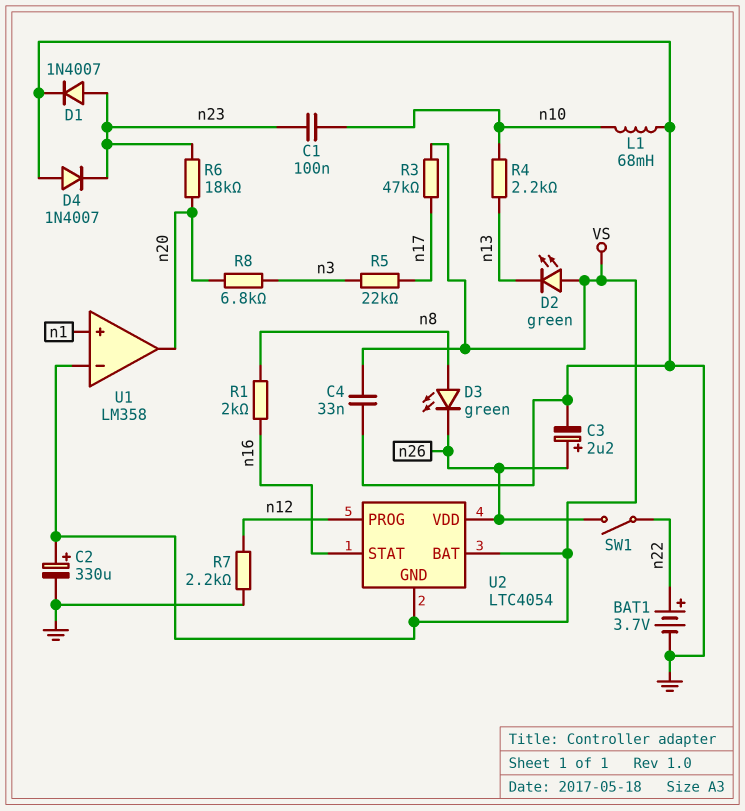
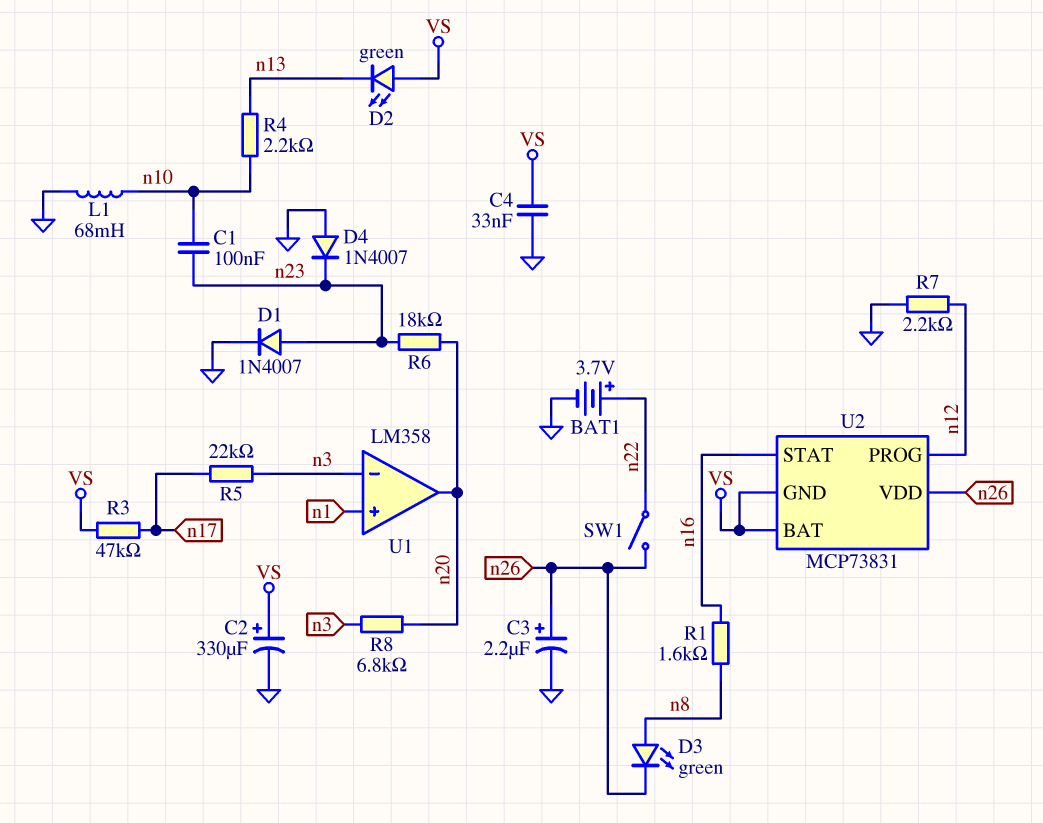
R1: 2k (n8, n16) -> 1.6k (n8, n16)
U1 pin in-: VS -> n3
U2: LTC4054 -> MCP73831

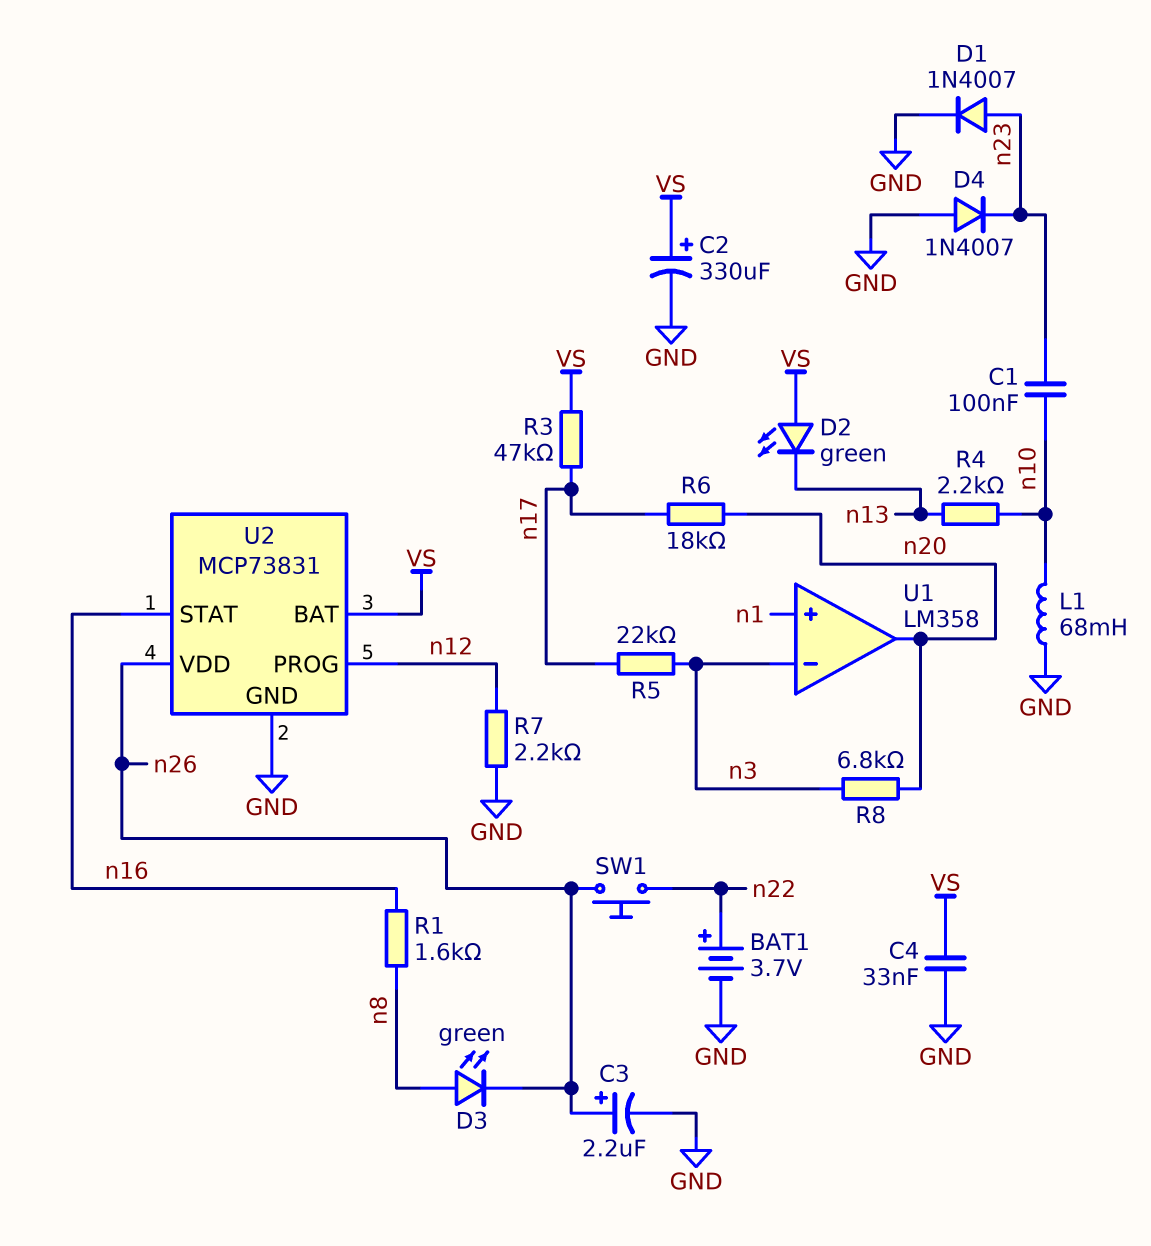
R6: 18k (n20, n23) -> 18k (n17, n20)
SW1: switch (n22, n26) -> button (n22, n26)
U2 pin GND: VS -> GND

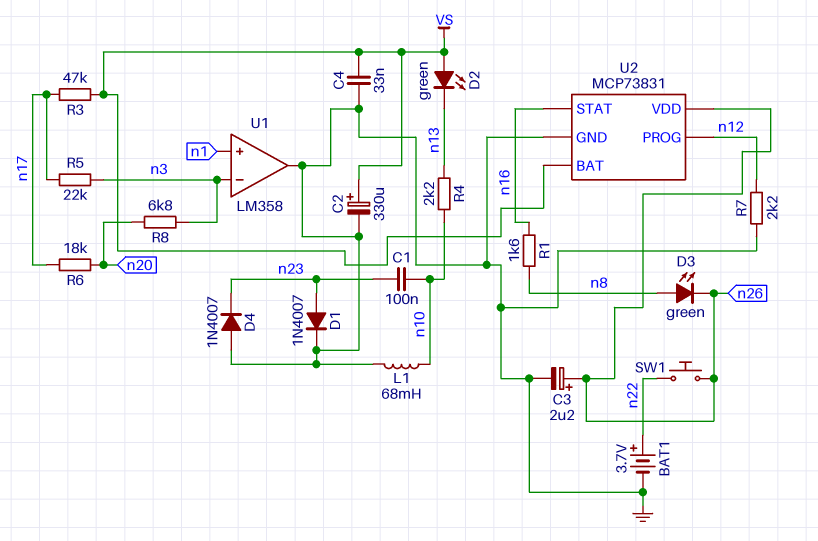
U1 pin out: n20 -> GND

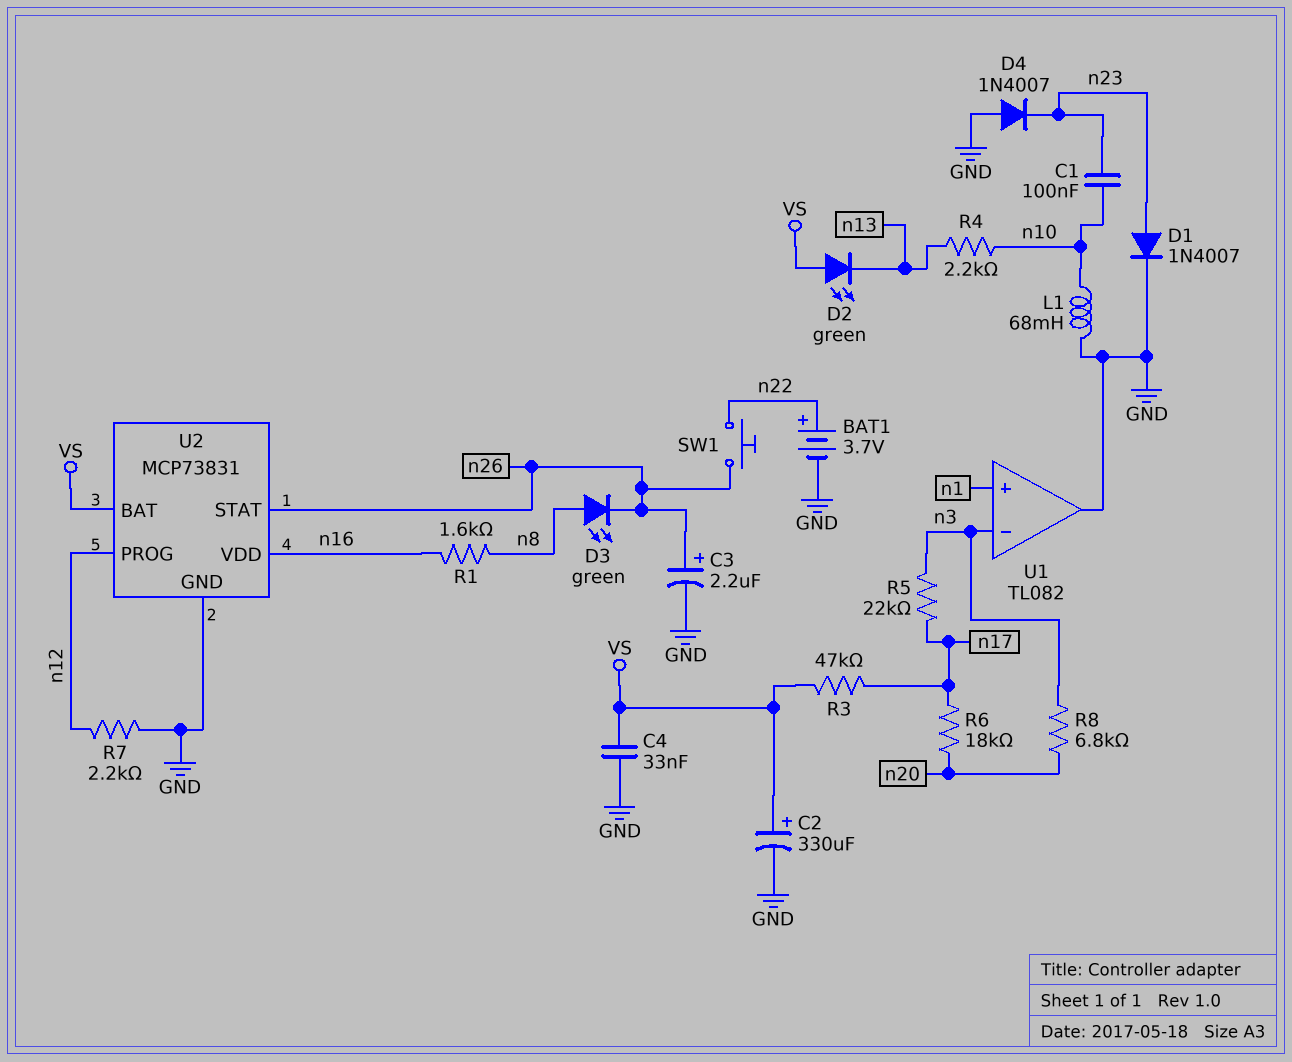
U1: LM358 -> TL082
U2 pin STAT: n16 -> n26
U2 pin VDD: n26 -> n16

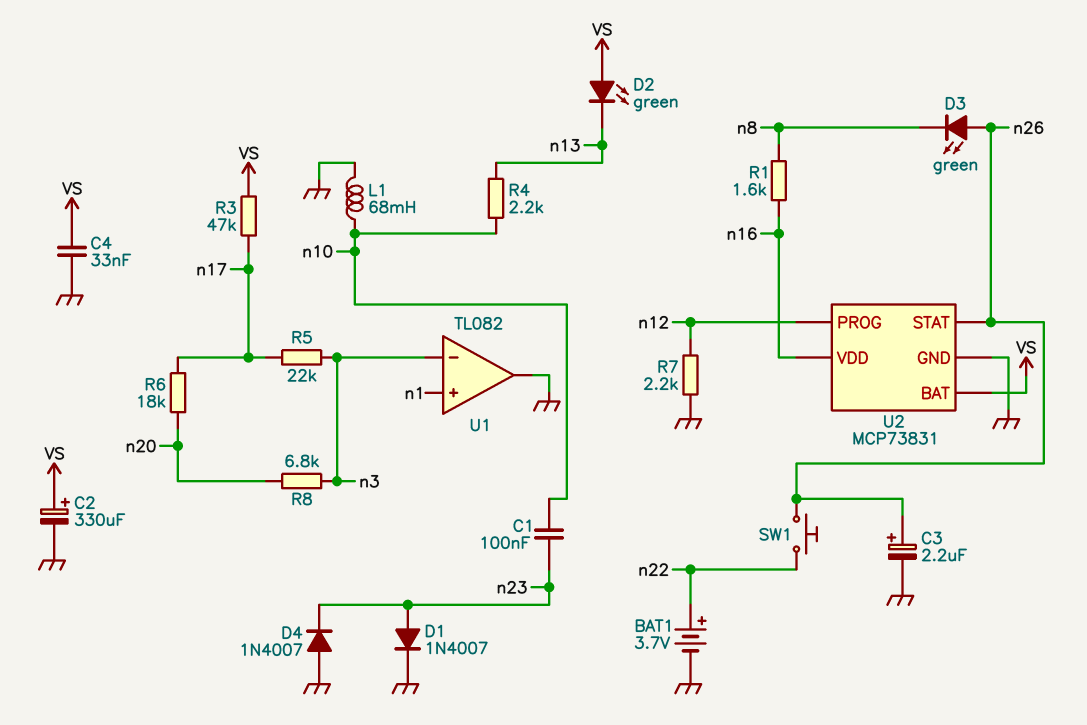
D3: LED green (A n8, K n26) -> LED green (A n26, K n8)

